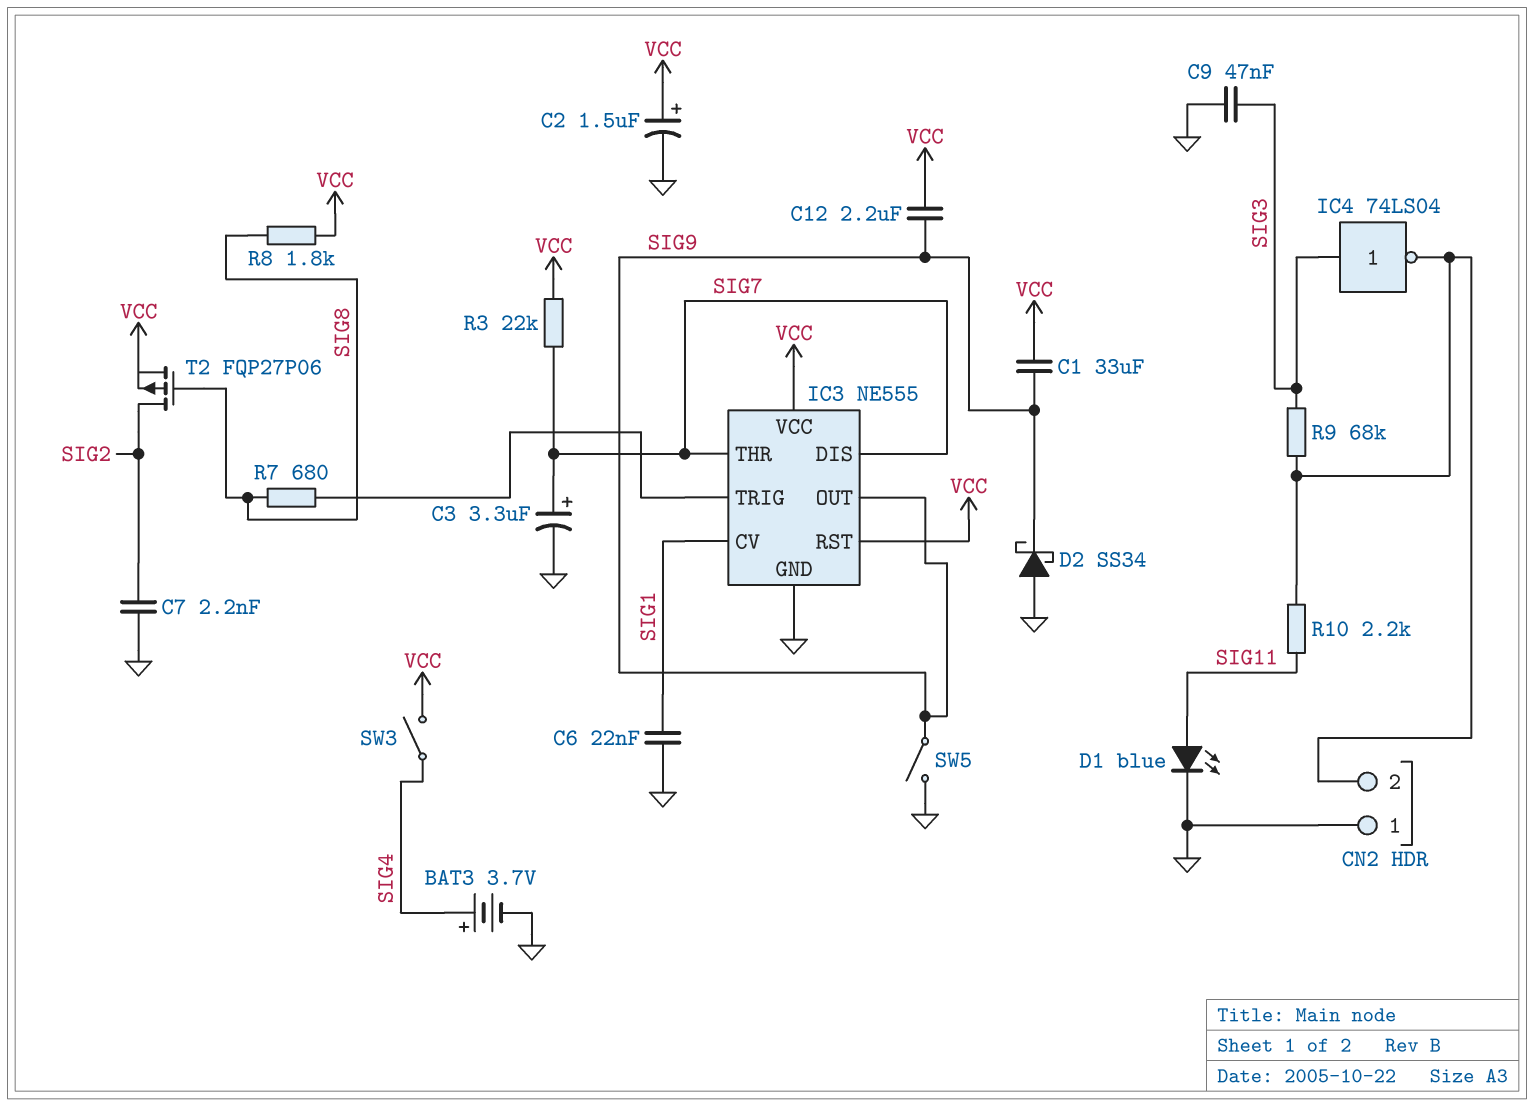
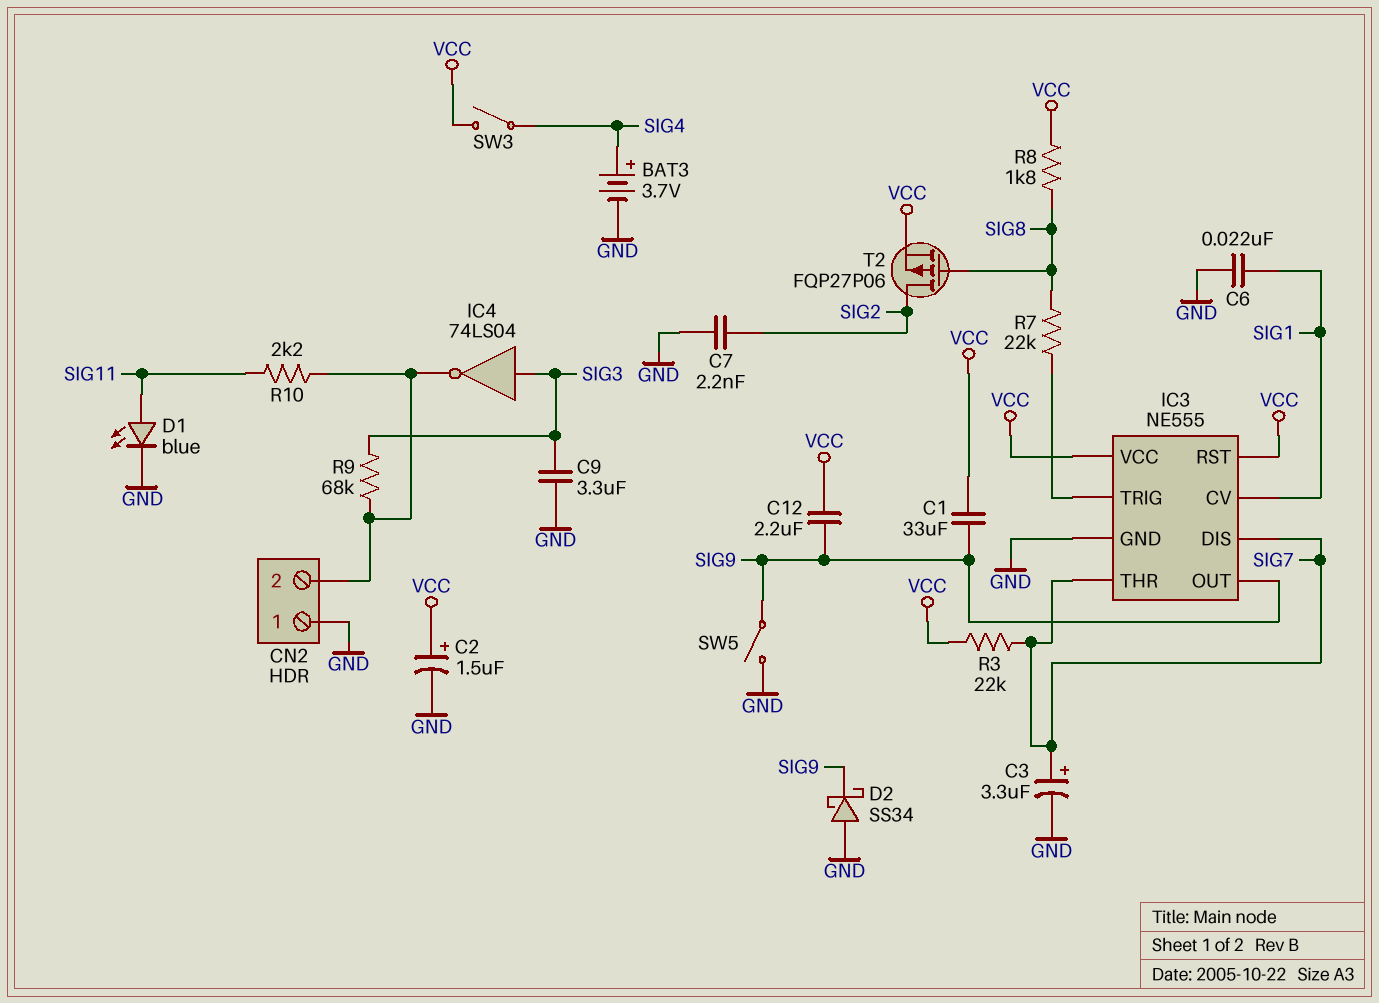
C9: 47nF (GND, SIG3) -> 3.3uF (GND, SIG3)
R7: 680 (IC3/TRIG, SIG8) -> 22k (IC3/TRIG, SIG8)

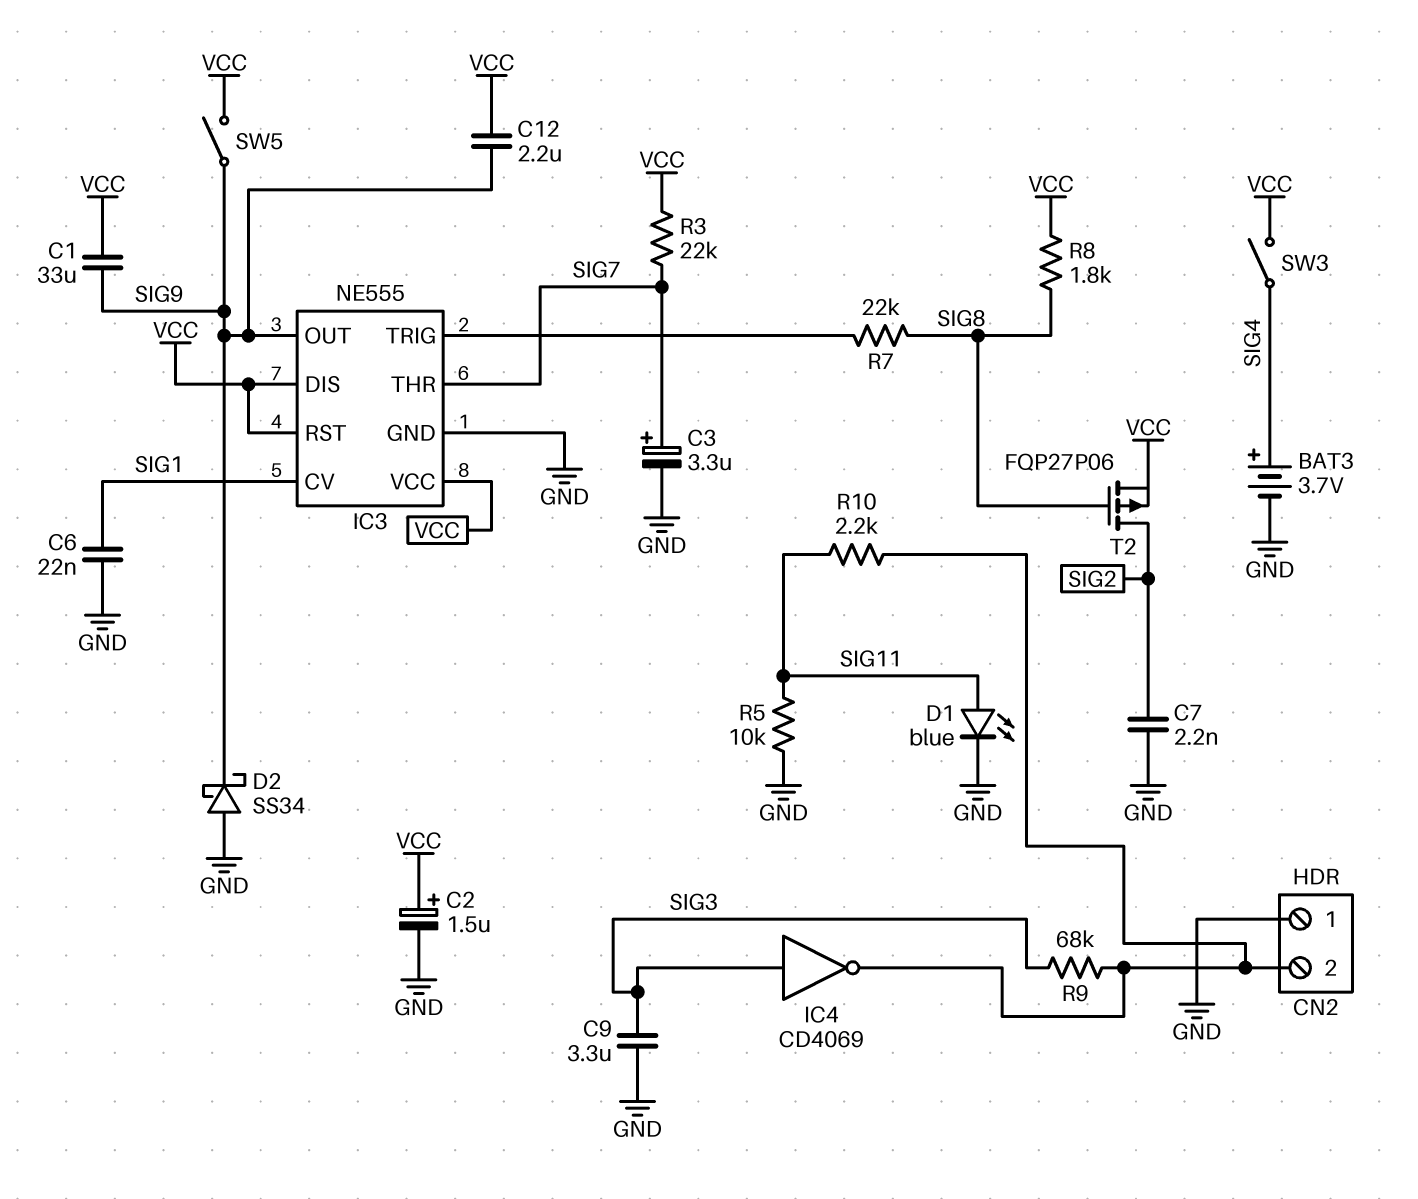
IC3 pin DIS: SIG7 -> VCC
IC4: NOT 74LS04 (in SIG3, out CN2/2) -> NOT CD4069 (in SIG3, out CN2/2)
R5: none -> 10k (GND, SIG11)
SW5: switch (GND, SIG9) -> switch (SIG9, VCC)

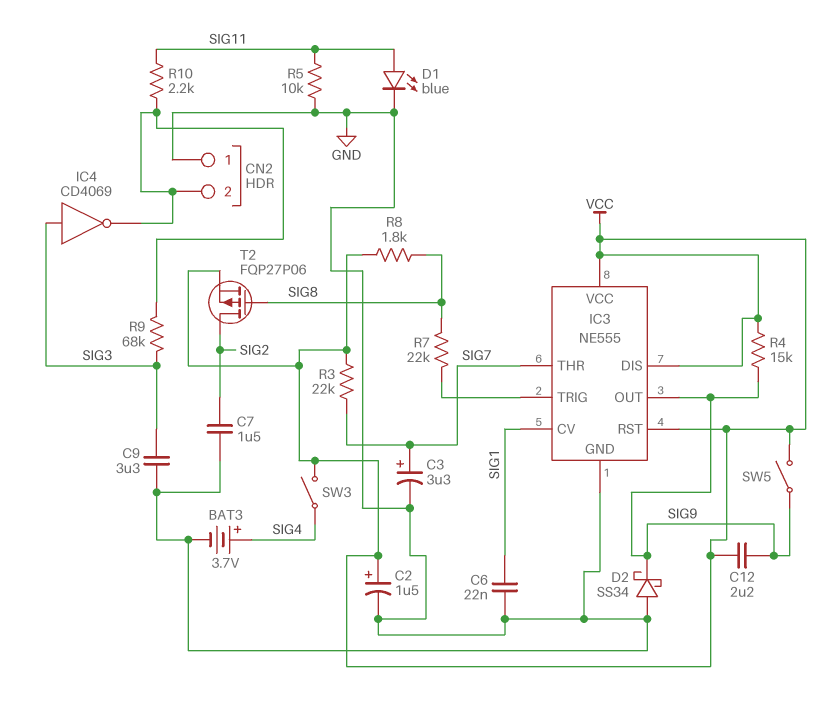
C1: 33uF (SIG9, VCC) -> none
C7: 2.2nF (GND, SIG2) -> 1.5uF (GND, SIG2)
R4: none -> 15k (SIG9, VCC)

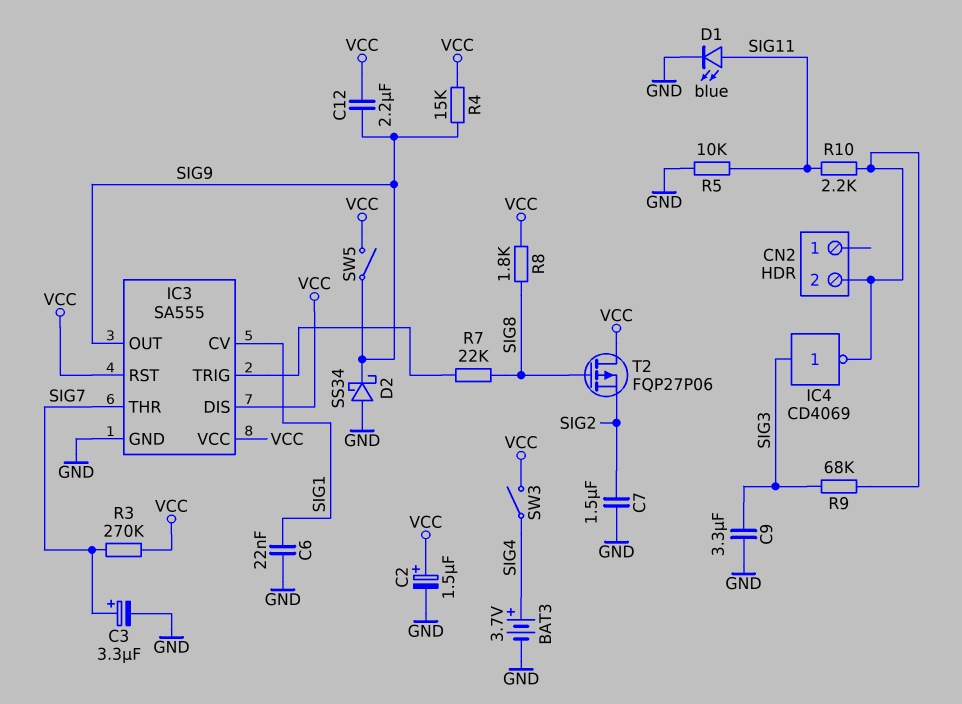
CN2 pin 1: GND -> none
IC3: NE555 -> SA555
R3: 22k (SIG7, VCC) -> 270k (SIG7, VCC)
T2: PMOS FQP27P06 (G SIG8, D SIG2, S VCC) -> PMOS FQP27P06 (G SIG8, D VCC, S SIG2)

